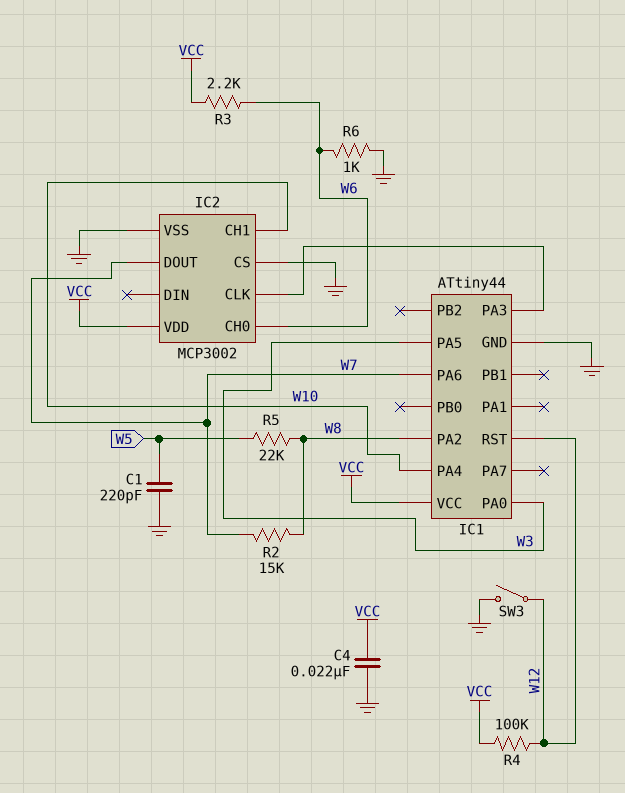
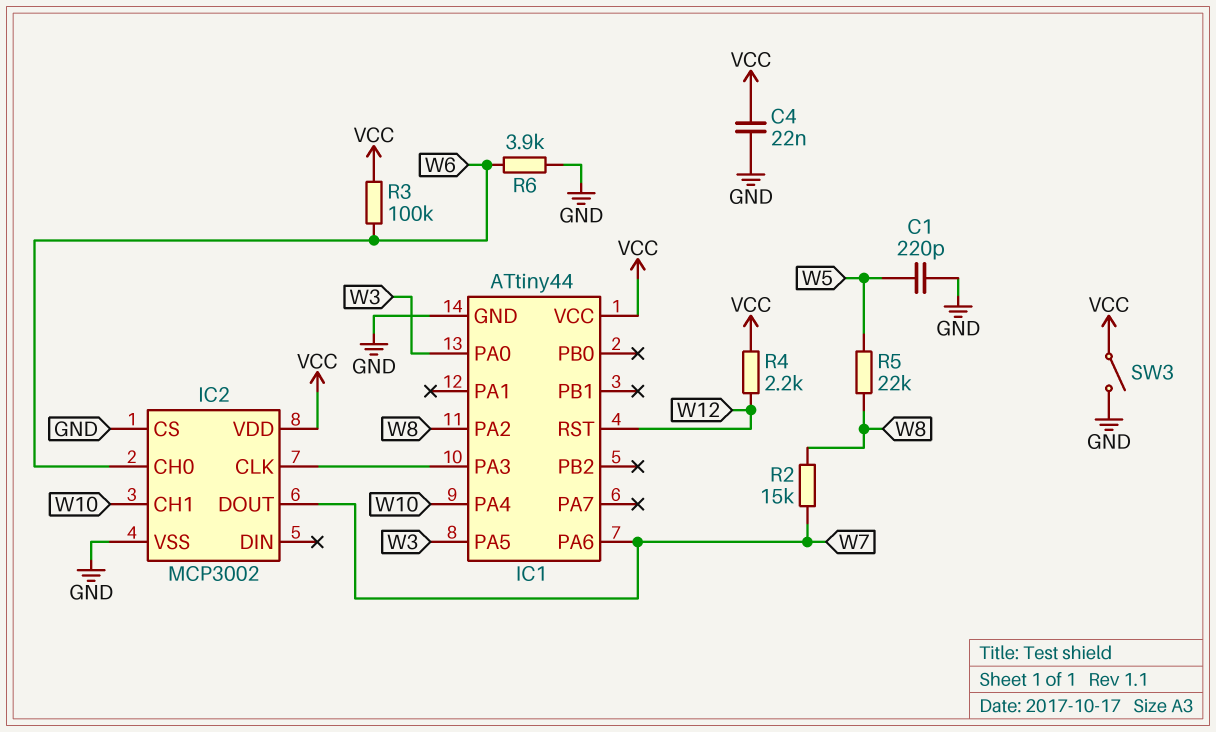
R3: 2.2k (VCC, W6) -> 100k (VCC, W6)
R4: 100k (VCC, W12) -> 2.2k (VCC, W12)
R6: 1k (GND, W6) -> 3.9k (GND, W6)
SW3: switch (GND, W12) -> switch (GND, VCC)

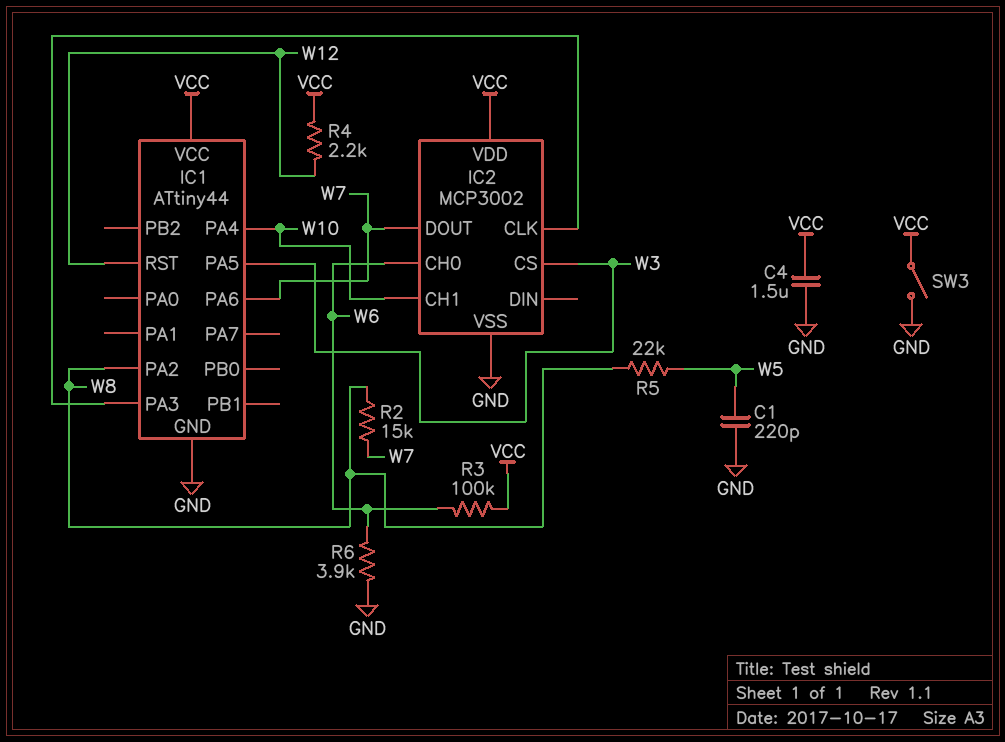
C4: 22nF (GND, VCC) -> 1.5uF (GND, VCC)
IC1 pin PA0: W3 -> none
IC2 pin CS: GND -> W3

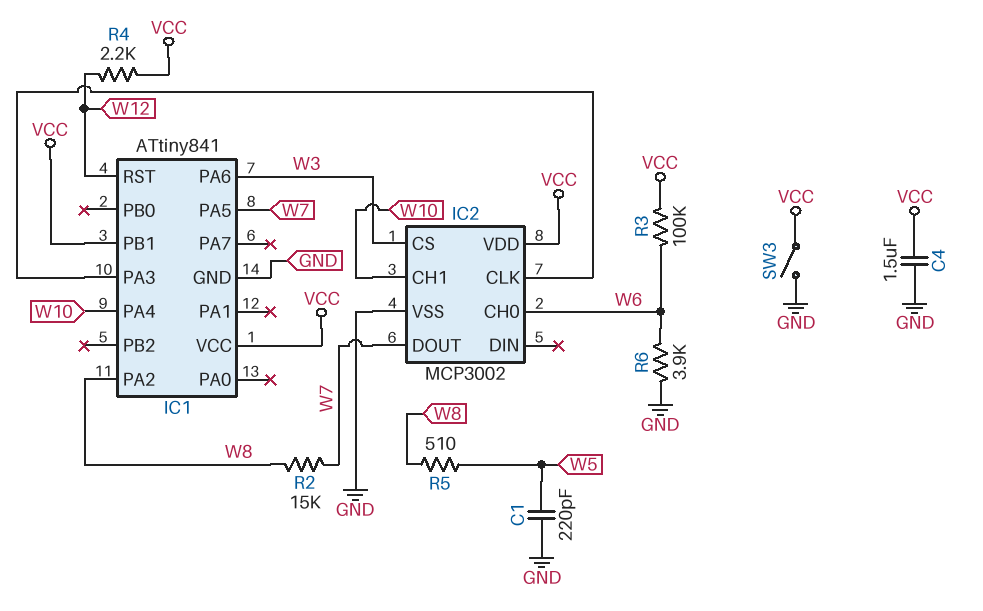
IC1: ATtiny44 -> ATtiny841
IC1 pin PA5: W3 -> W7
IC1 pin PA6: W7 -> W3
IC1 pin PB1: none -> VCC
R5: 22k (W5, W8) -> 510 (W5, W8)

